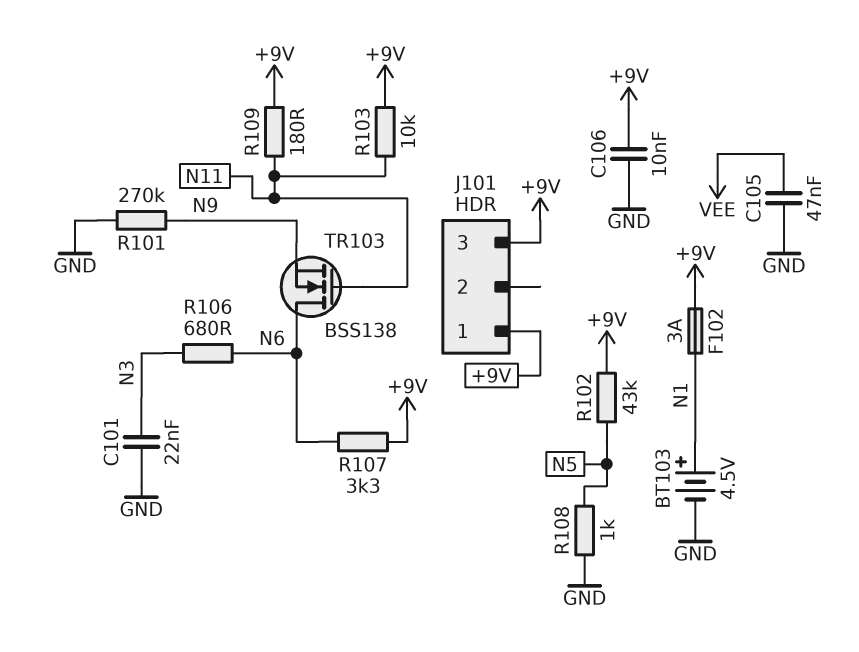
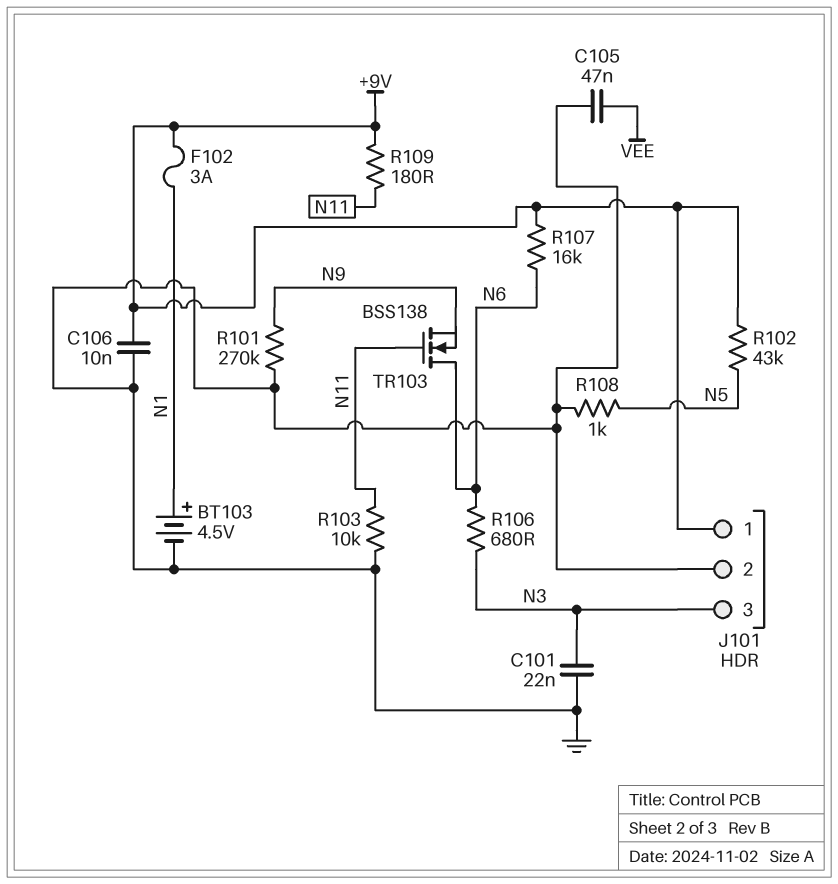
J101 pin 2: none -> GND
J101 pin 3: +9V -> N3
R103: 10k (+9V, N11) -> 10k (GND, N11)
R107: 3.3k (+9V, N6) -> 16k (+9V, N6)

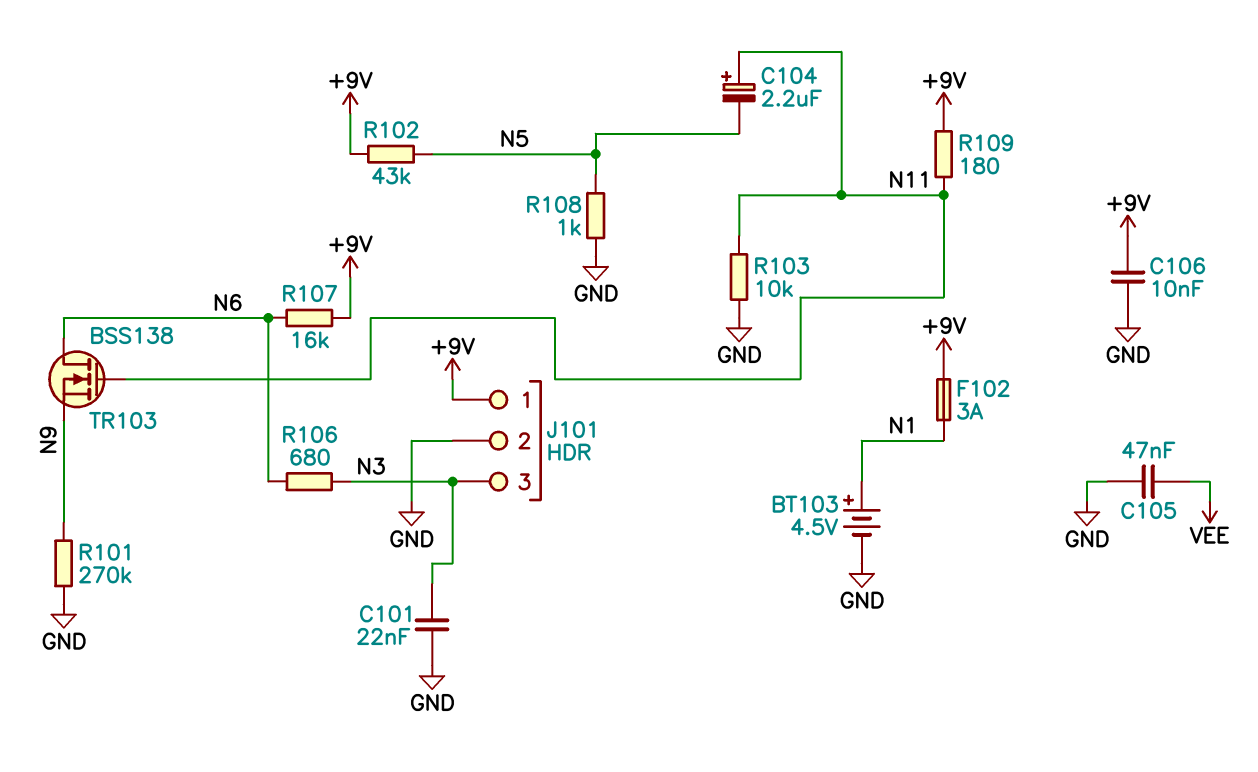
C104: none -> 2.2uF (plus N11, minus N5)

